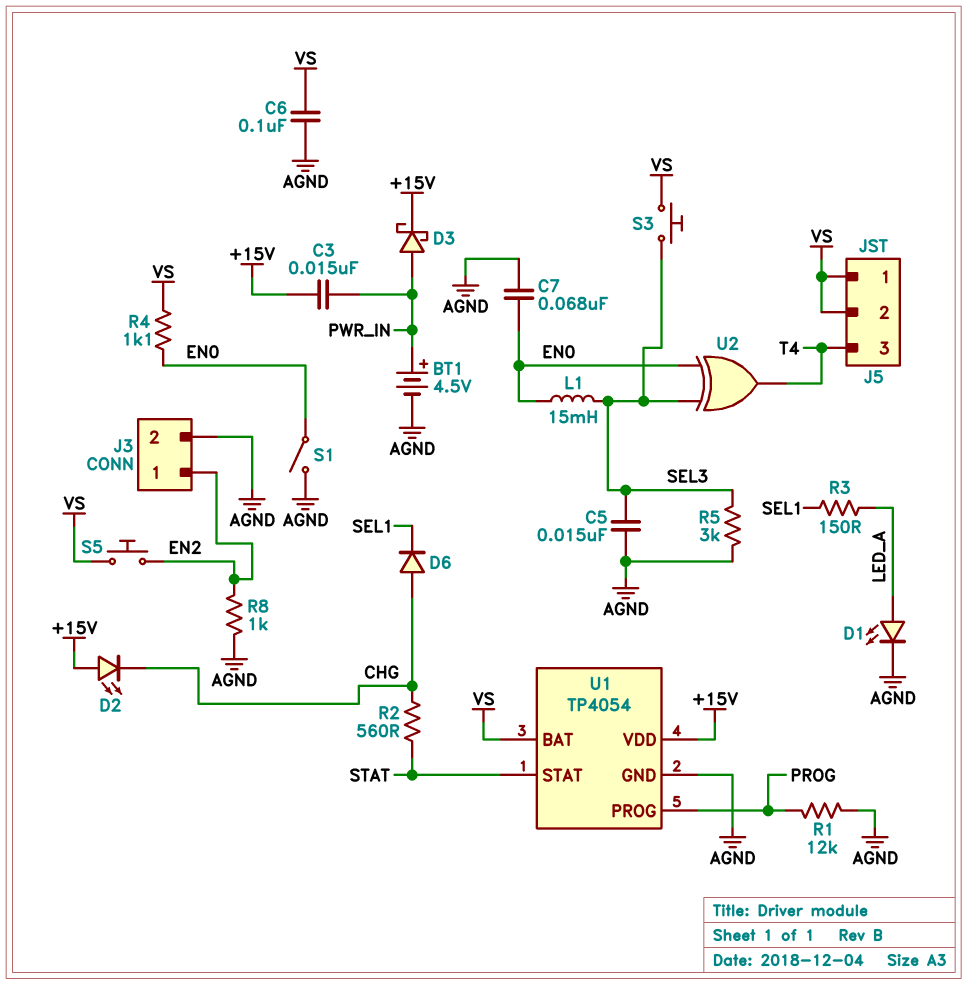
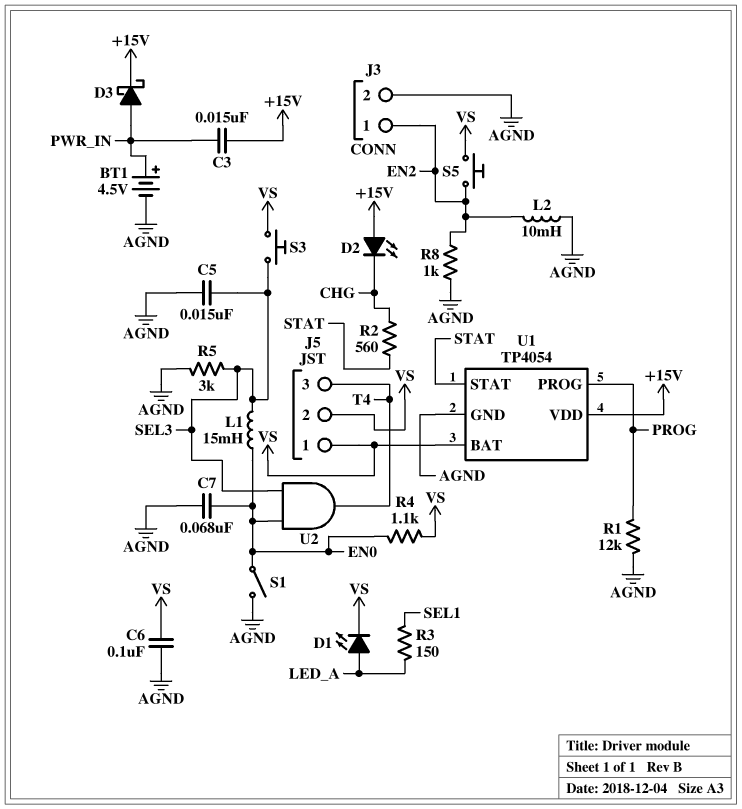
D1: LED (A LED_A, K AGND) -> LED (A LED_A, K VS)
D6: diode (A CHG, K SEL1) -> none
L2: none -> 10mH (AGND, EN2)
U2: XOR (in EN0, in SEL3, out T4) -> AND (in EN0, in SEL3, out T4)

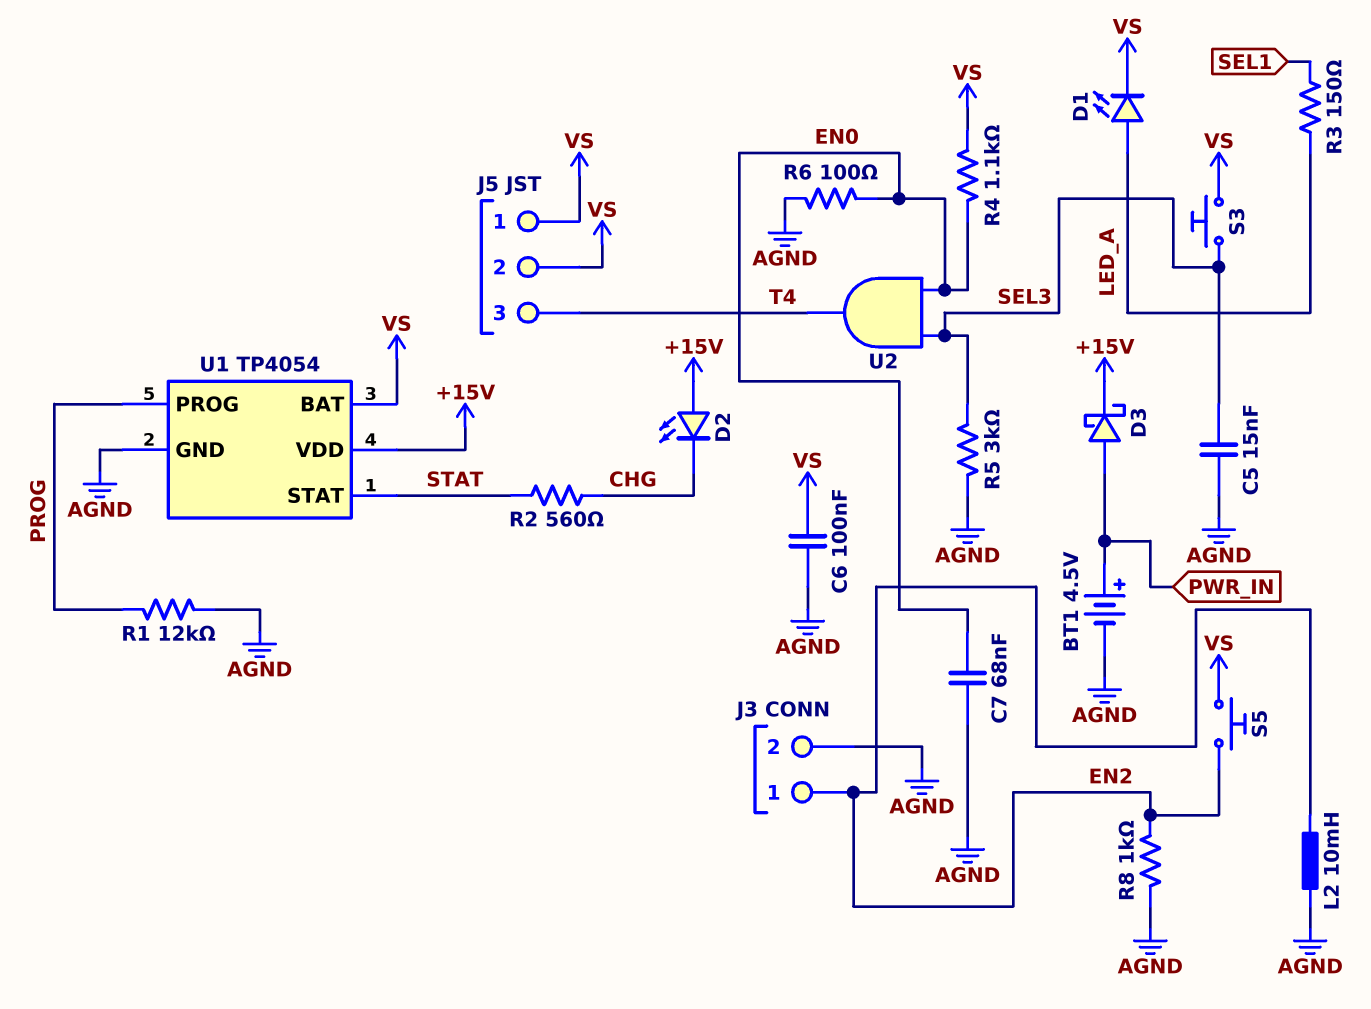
C3: 15nF (+15V, PWR_IN) -> none
L1: 15mH (EN0, SEL3) -> none
R6: none -> 100 (AGND, EN0)
S1: switch (AGND, EN0) -> none

